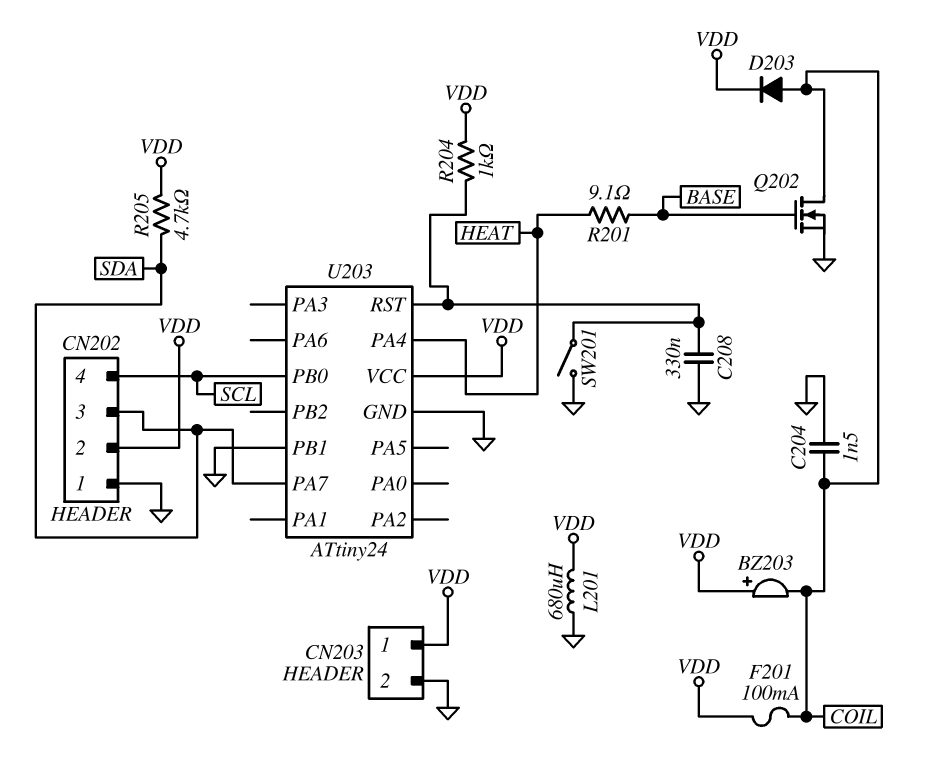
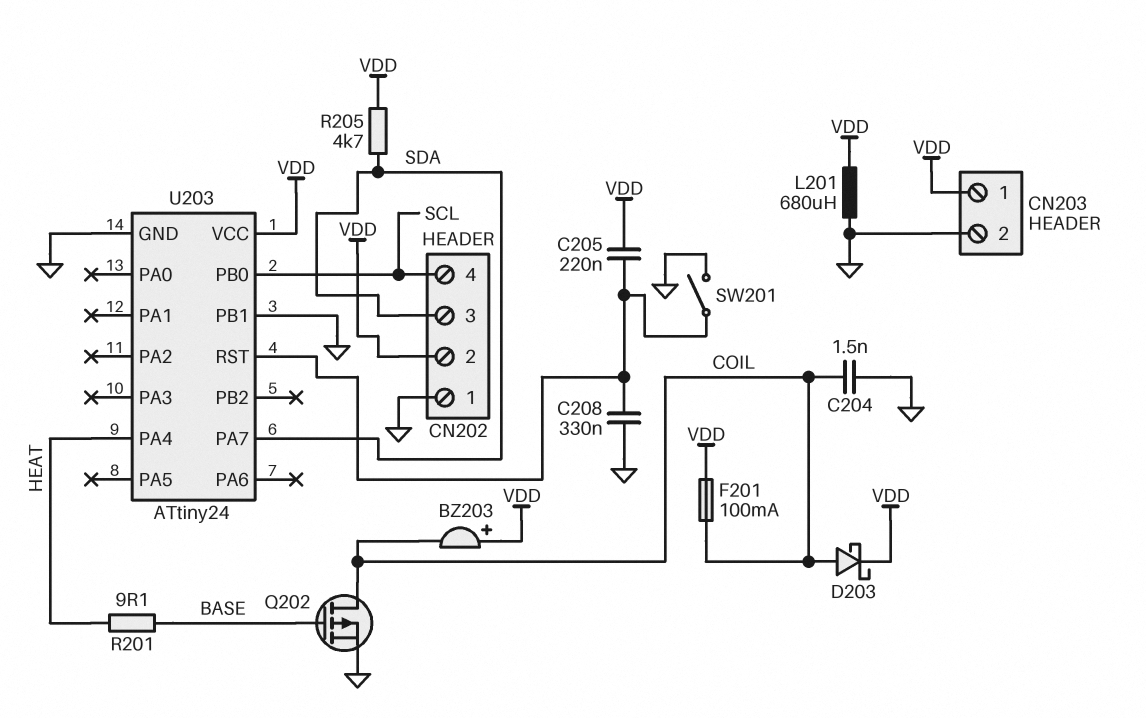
C205: none -> 220nF (U203/RST, VDD)
D203: diode (A COIL, K VDD) -> schottky (A COIL, K VDD)
Q202: NMOS (G BASE, D COIL, S GND) -> PMOS (G BASE, D COIL, S GND)
R204: 1k (U203/RST, VDD) -> none

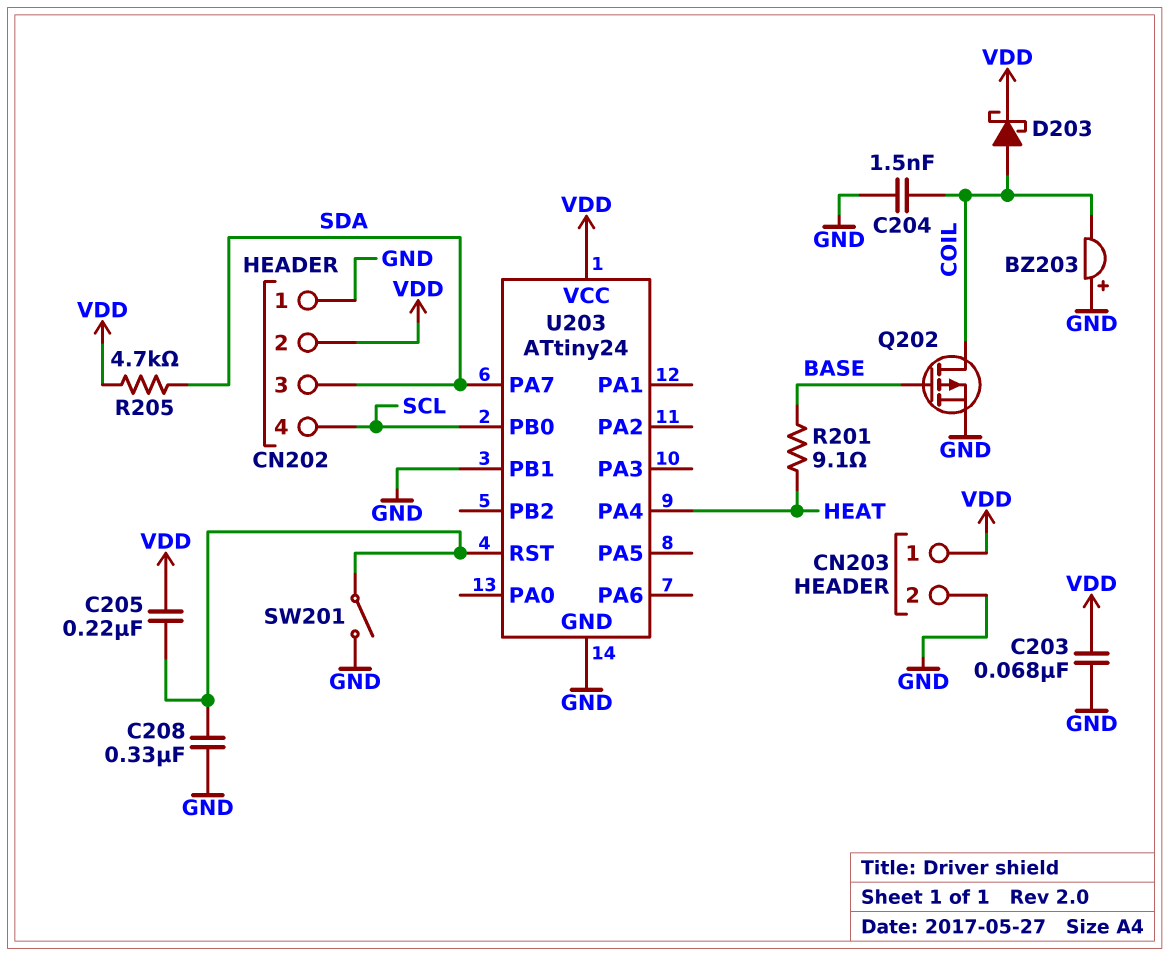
BZ203: buzzer (plus VDD, minus COIL) -> buzzer (plus GND, minus COIL)
C203: none -> 68nF (GND, VDD)
F201: 100mA (COIL, VDD) -> none
L201: 680uH (GND, VDD) -> none

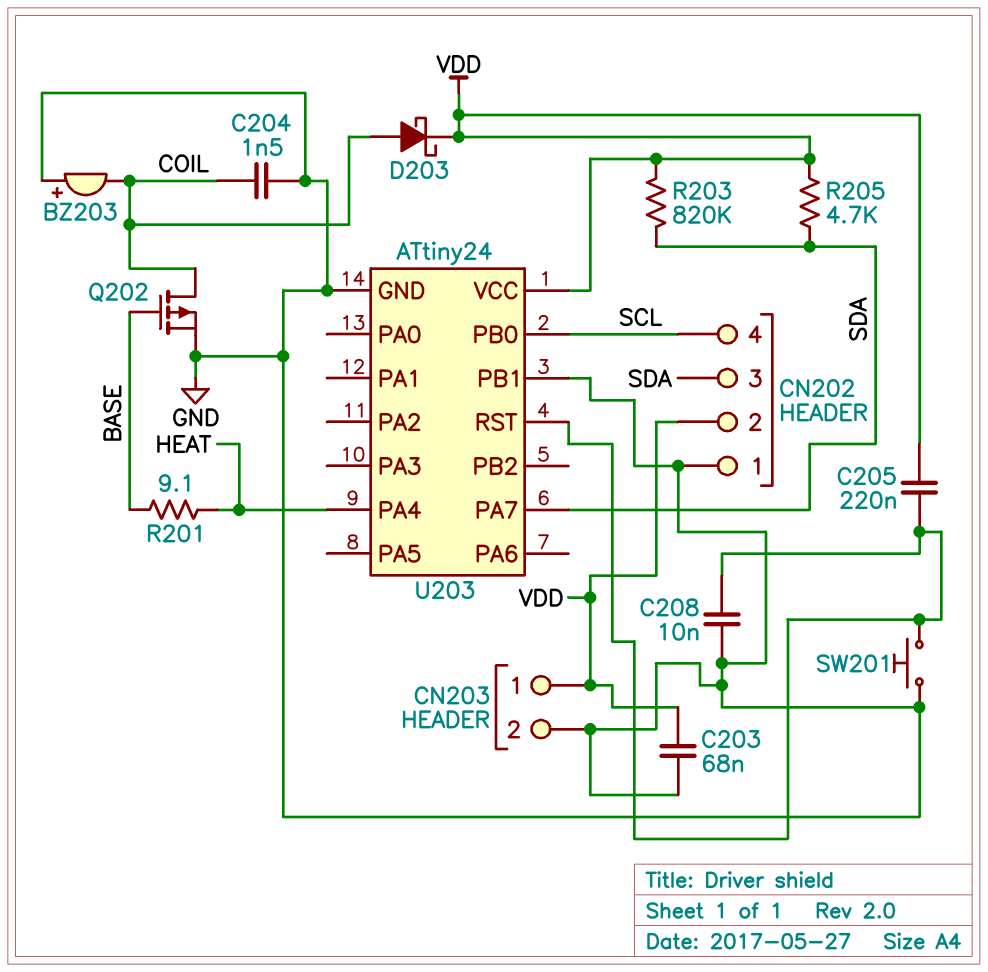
C208: 330nF (GND, U203/RST) -> 10nF (GND, U203/RST)
R203: none -> 820k (SDA, VDD)
SW201: switch (GND, U203/RST) -> button (GND, U203/RST)

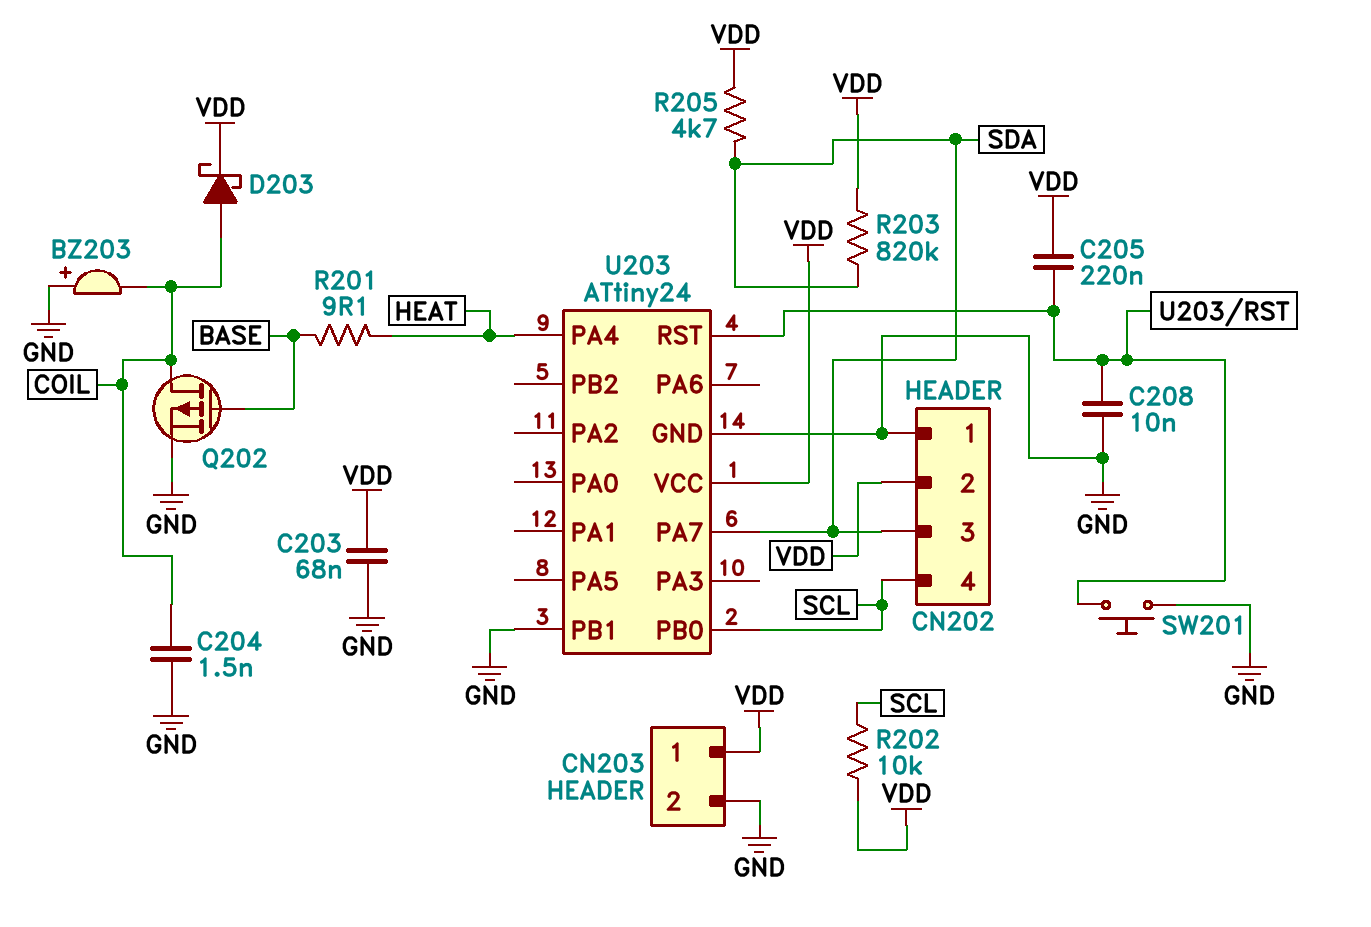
R202: none -> 10k (SCL, VDD)

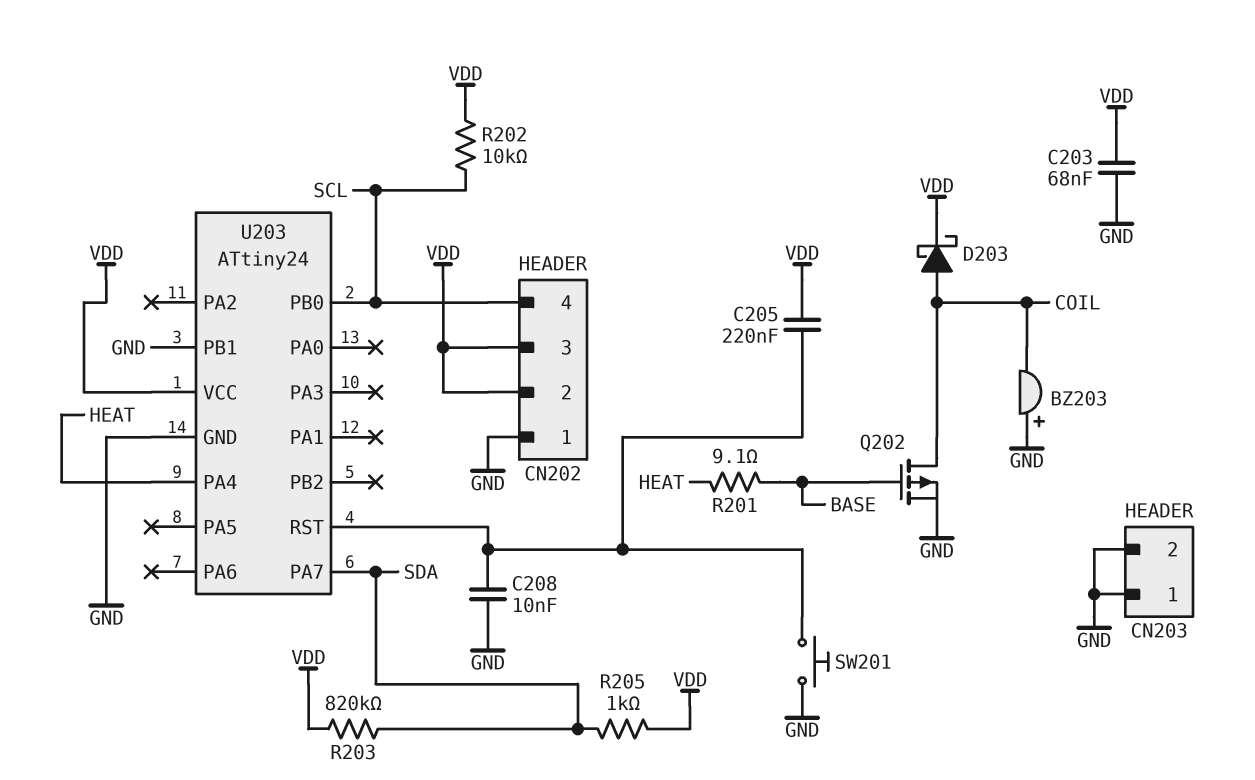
C204: 1.5nF (COIL, GND) -> none
CN202 pin 3: SDA -> VDD
CN203 pin 1: VDD -> GND
R205: 4.7k (SDA, VDD) -> 1k (SDA, VDD)

